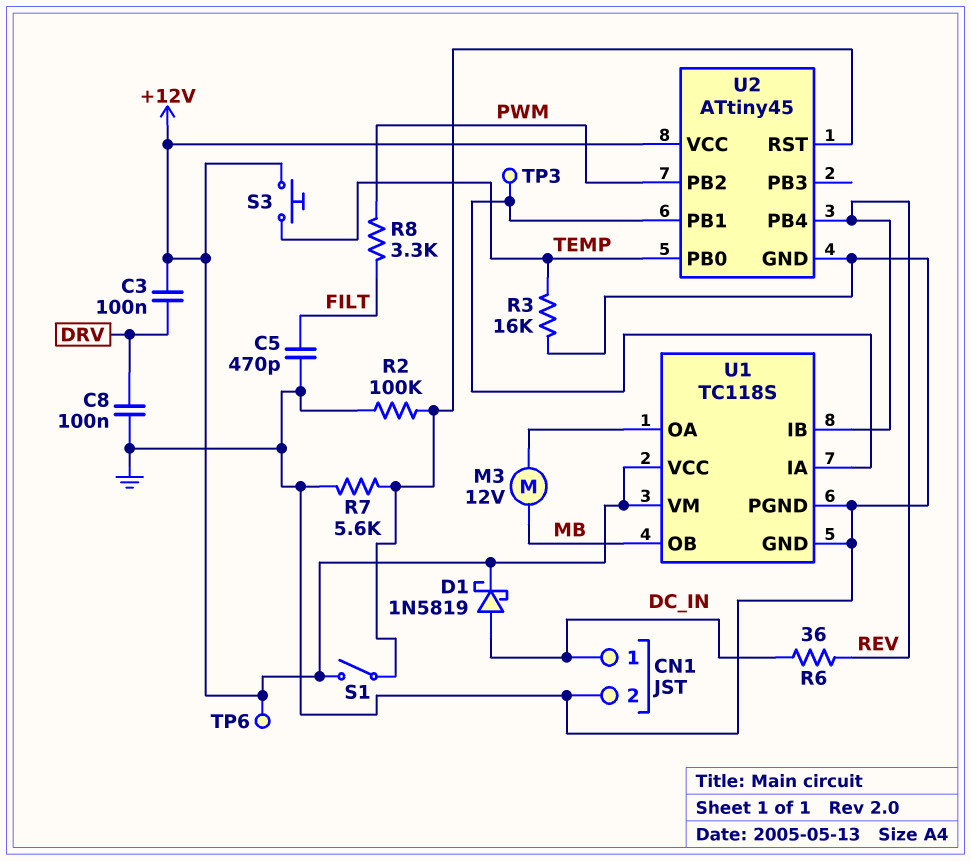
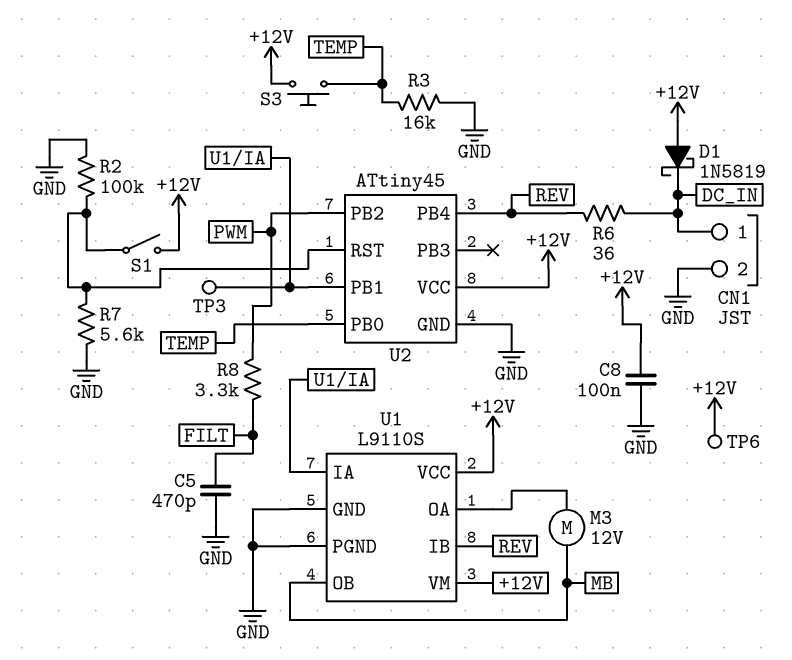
C3: 100nF (+12V, DRV) -> none
C8: 100nF (DRV, GND) -> 100nF (+12V, GND)
D1: schottky 1N5819 (A DC_IN, K +12V) -> schottky 1N5819 (A +12V, K DC_IN)
U1: TC118S -> L9110S

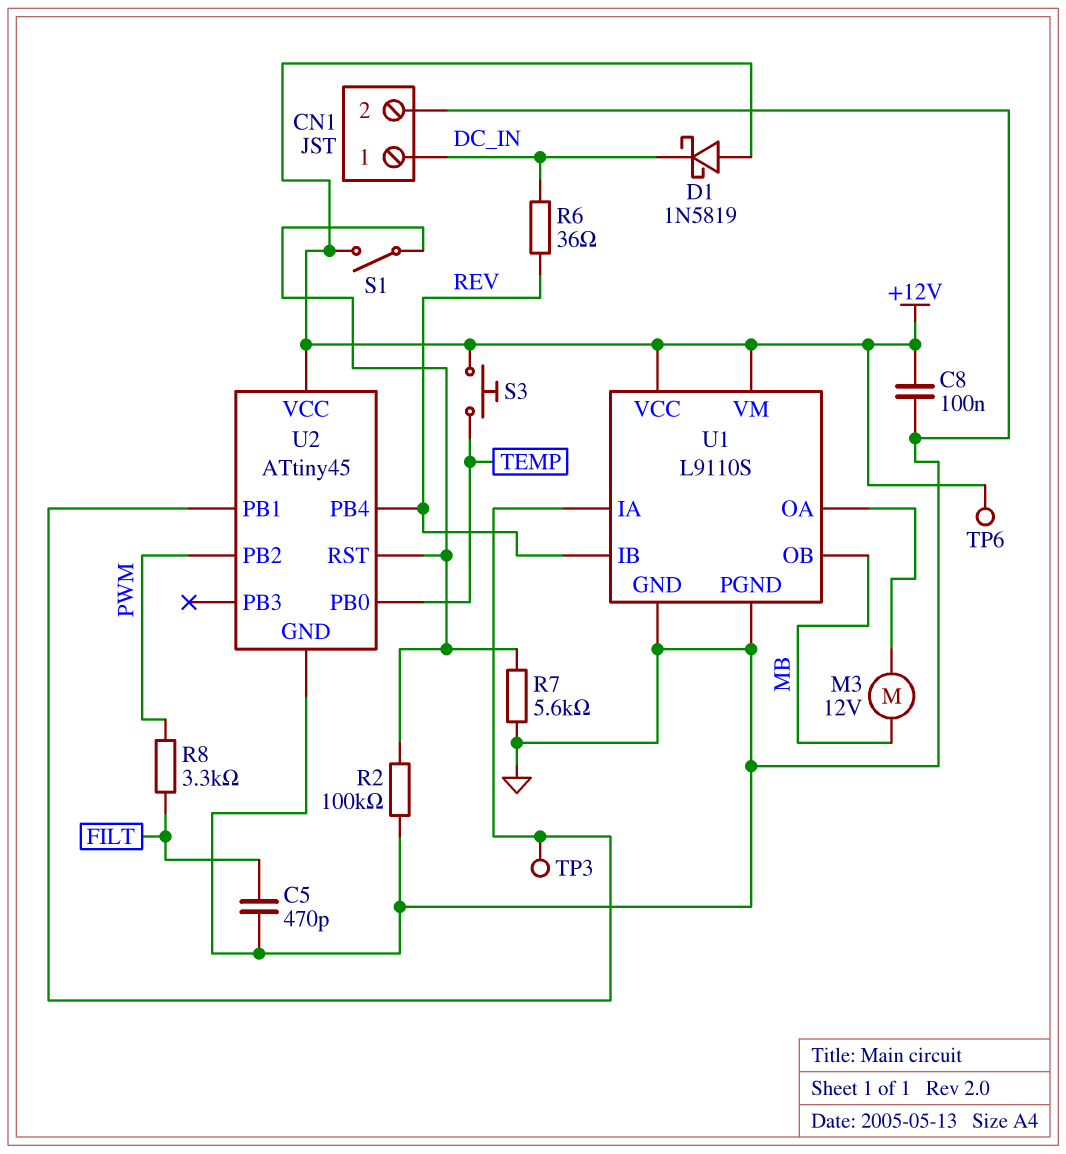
R3: 16k (GND, TEMP) -> none

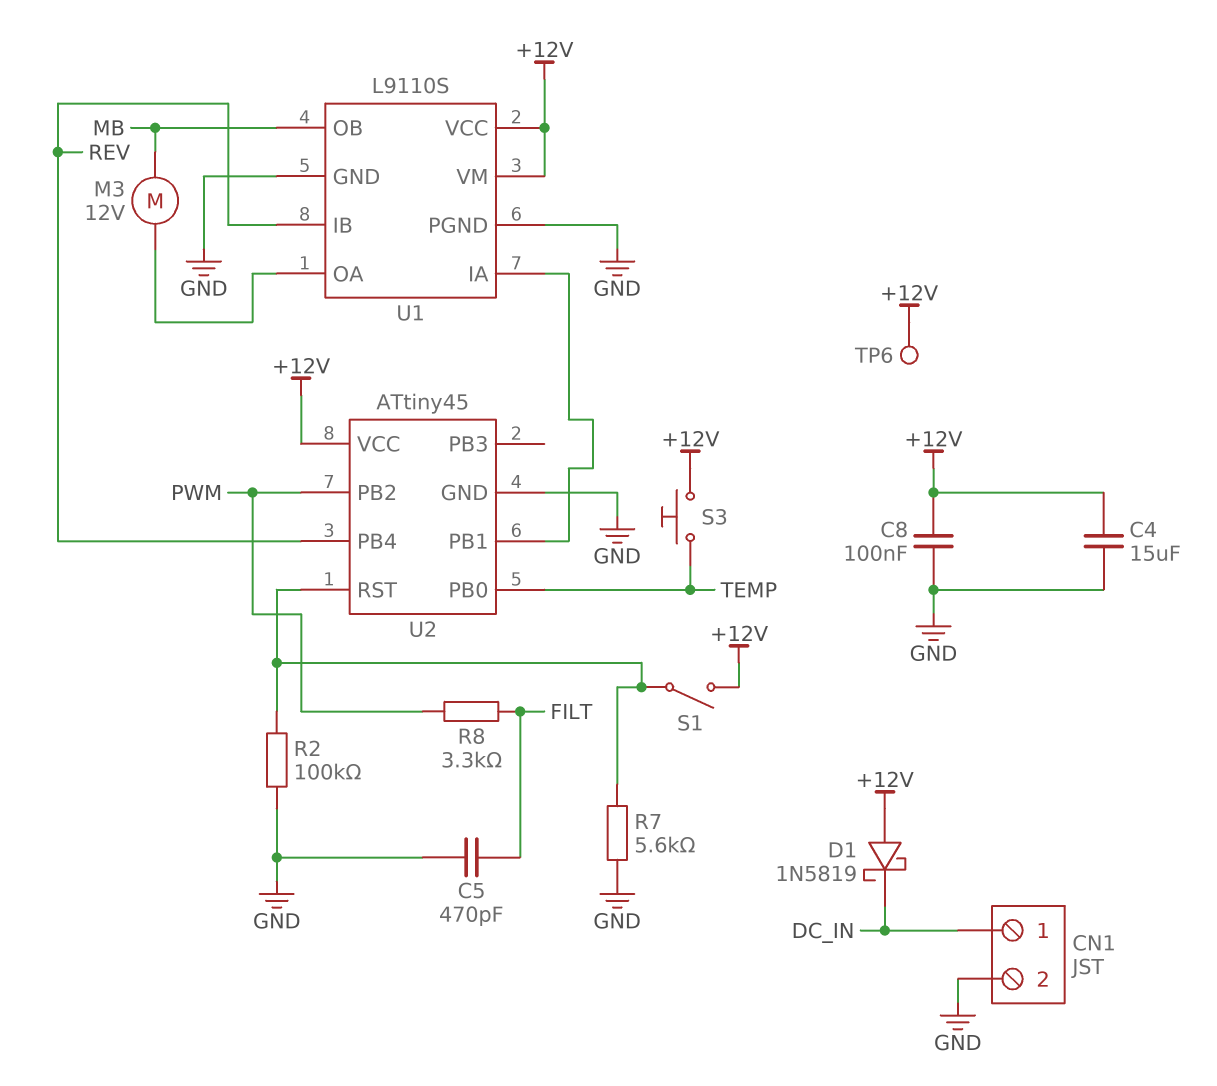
C4: none -> 15uF (+12V, GND)
R6: 36 (DC_IN, REV) -> none
TP3: test point (U1/IA) -> none

